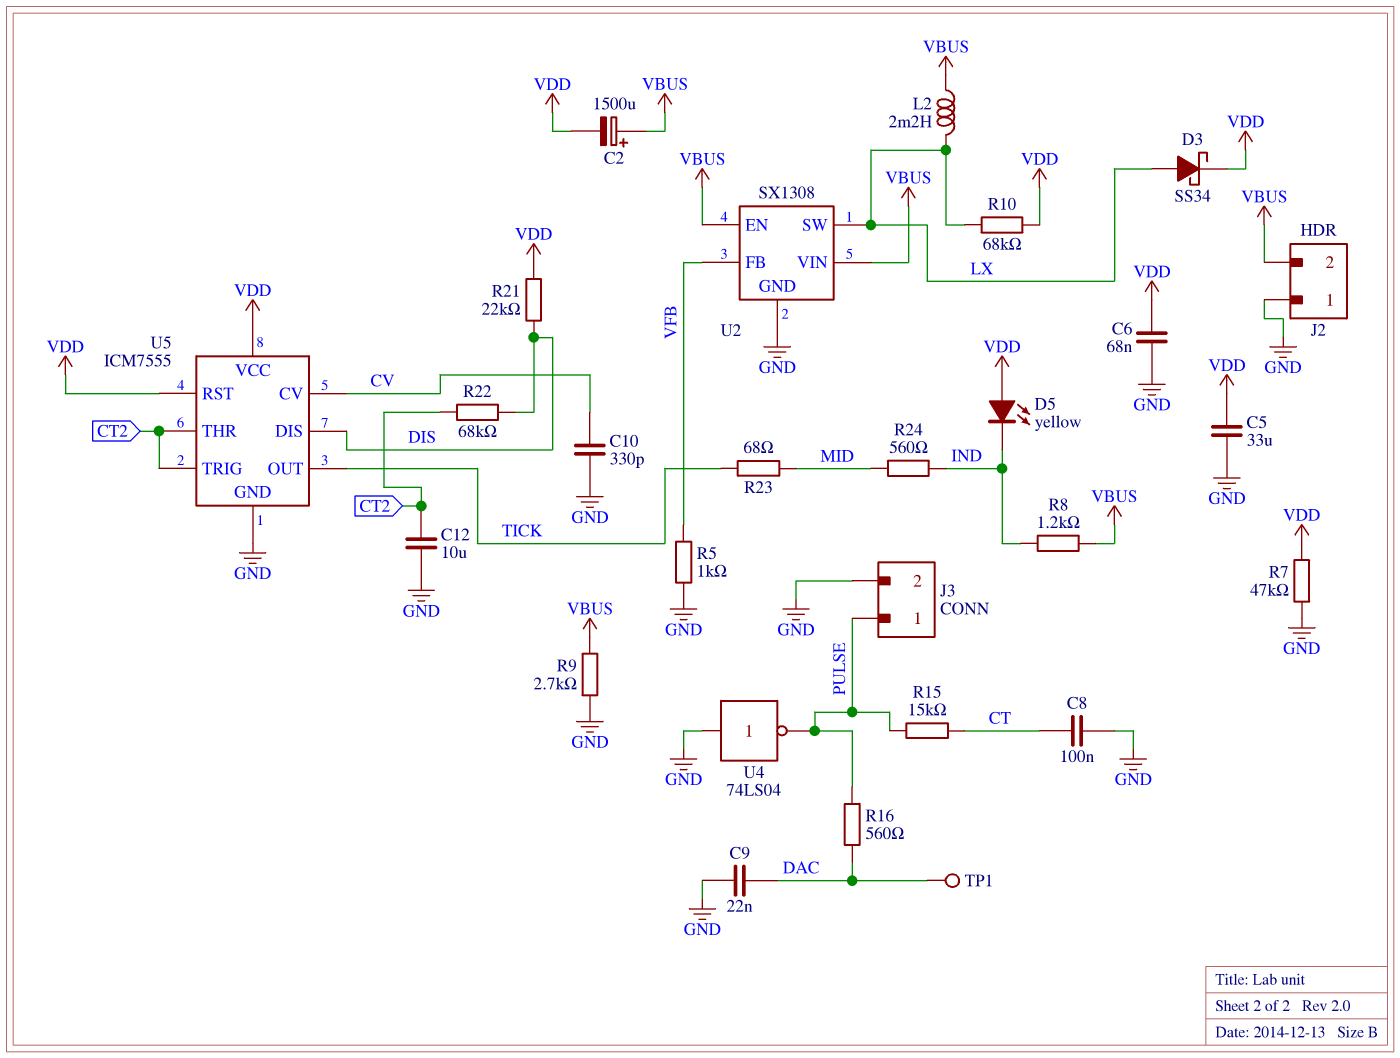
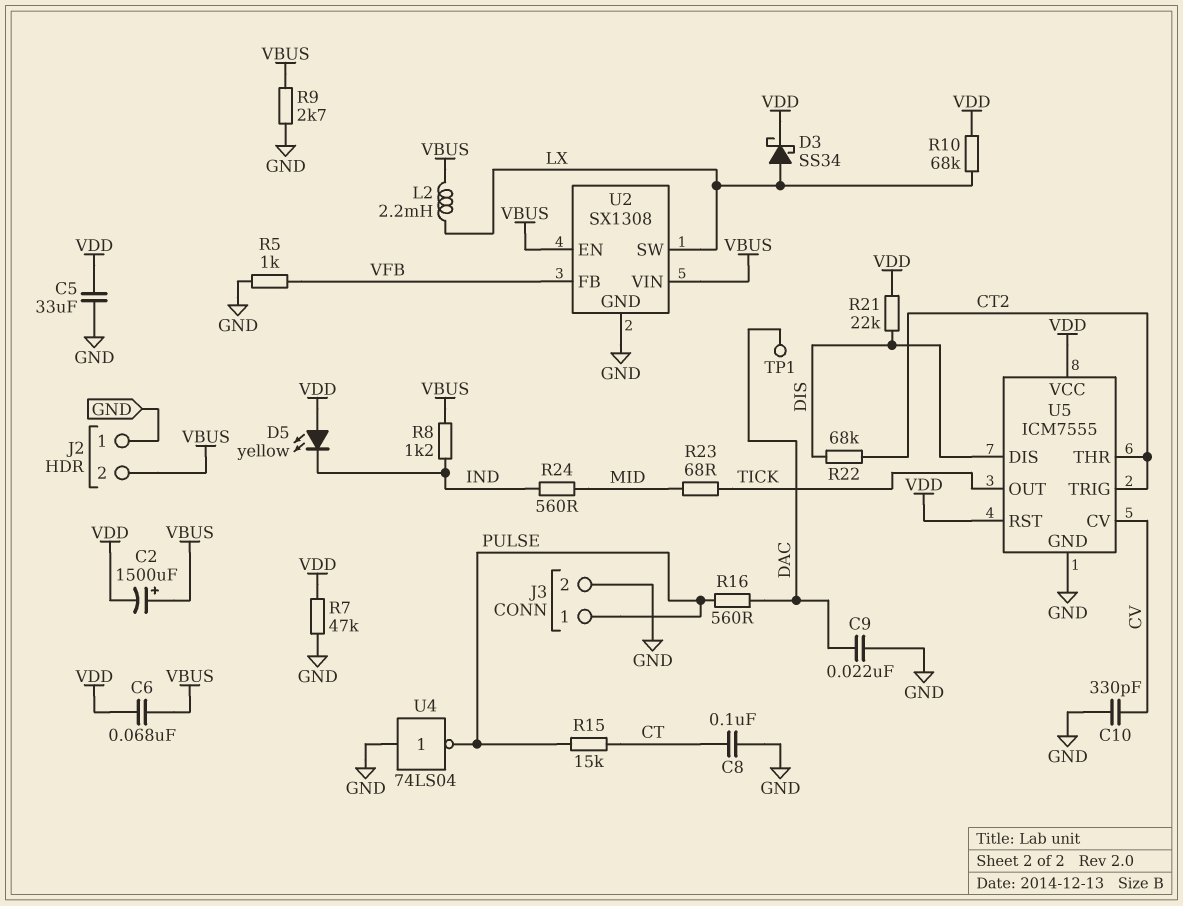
C6: 68nF (GND, VDD) -> 68nF (VBUS, VDD)
C12: 10uF (CT2, GND) -> none

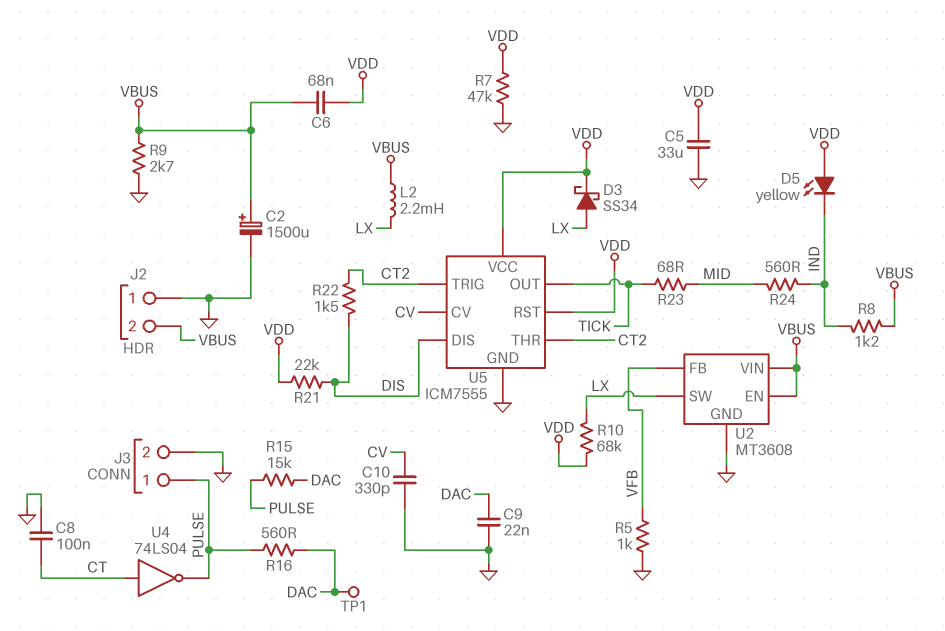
C2: 1500uF (plus VBUS, minus VDD) -> 1500uF (plus VBUS, minus GND)
R15: 15k (CT, PULSE) -> 15k (DAC, PULSE)
R22: 68k (CT2, DIS) -> 1.5k (CT2, DIS)
U2: SX1308 -> MT3608
U4: NOT 74LS04 (in GND, out PULSE) -> NOT 74LS04 (in CT, out PULSE)

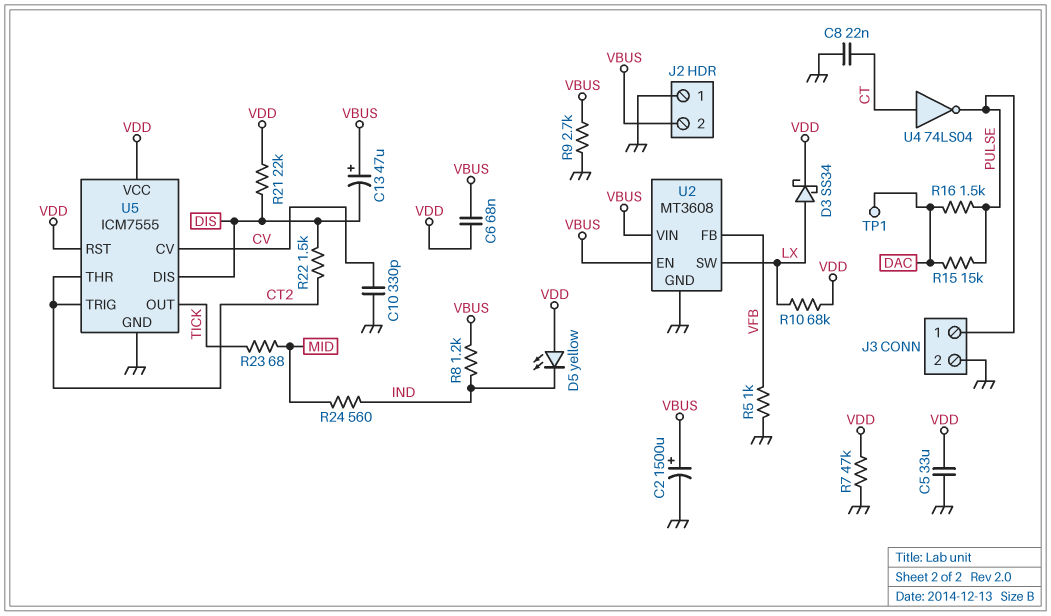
C8: 100nF (CT, GND) -> 22nF (CT, GND)
C9: 22nF (DAC, GND) -> none
C13: none -> 47uF (plus VBUS, minus DIS)
L2: 2.2mH (LX, VBUS) -> none
R16: 560 (DAC, PULSE) -> 1.5k (DAC, PULSE)

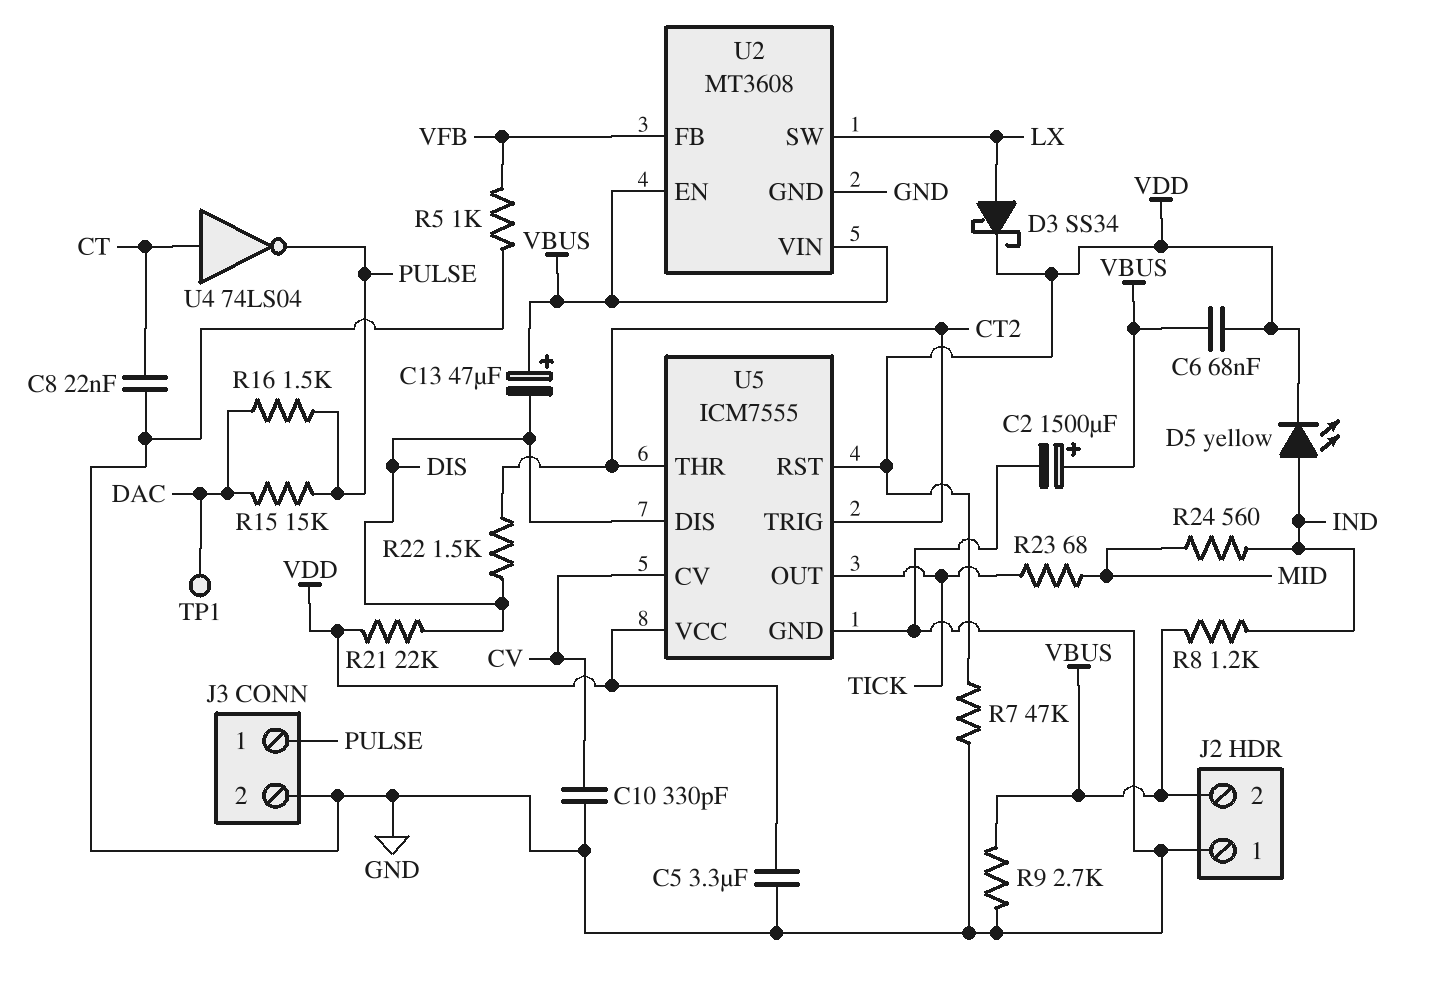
C5: 33uF (GND, VDD) -> 3.3uF (GND, VDD)
D5: LED yellow (A VDD, K IND) -> LED yellow (A IND, K VDD)
R10: 68k (LX, VDD) -> none

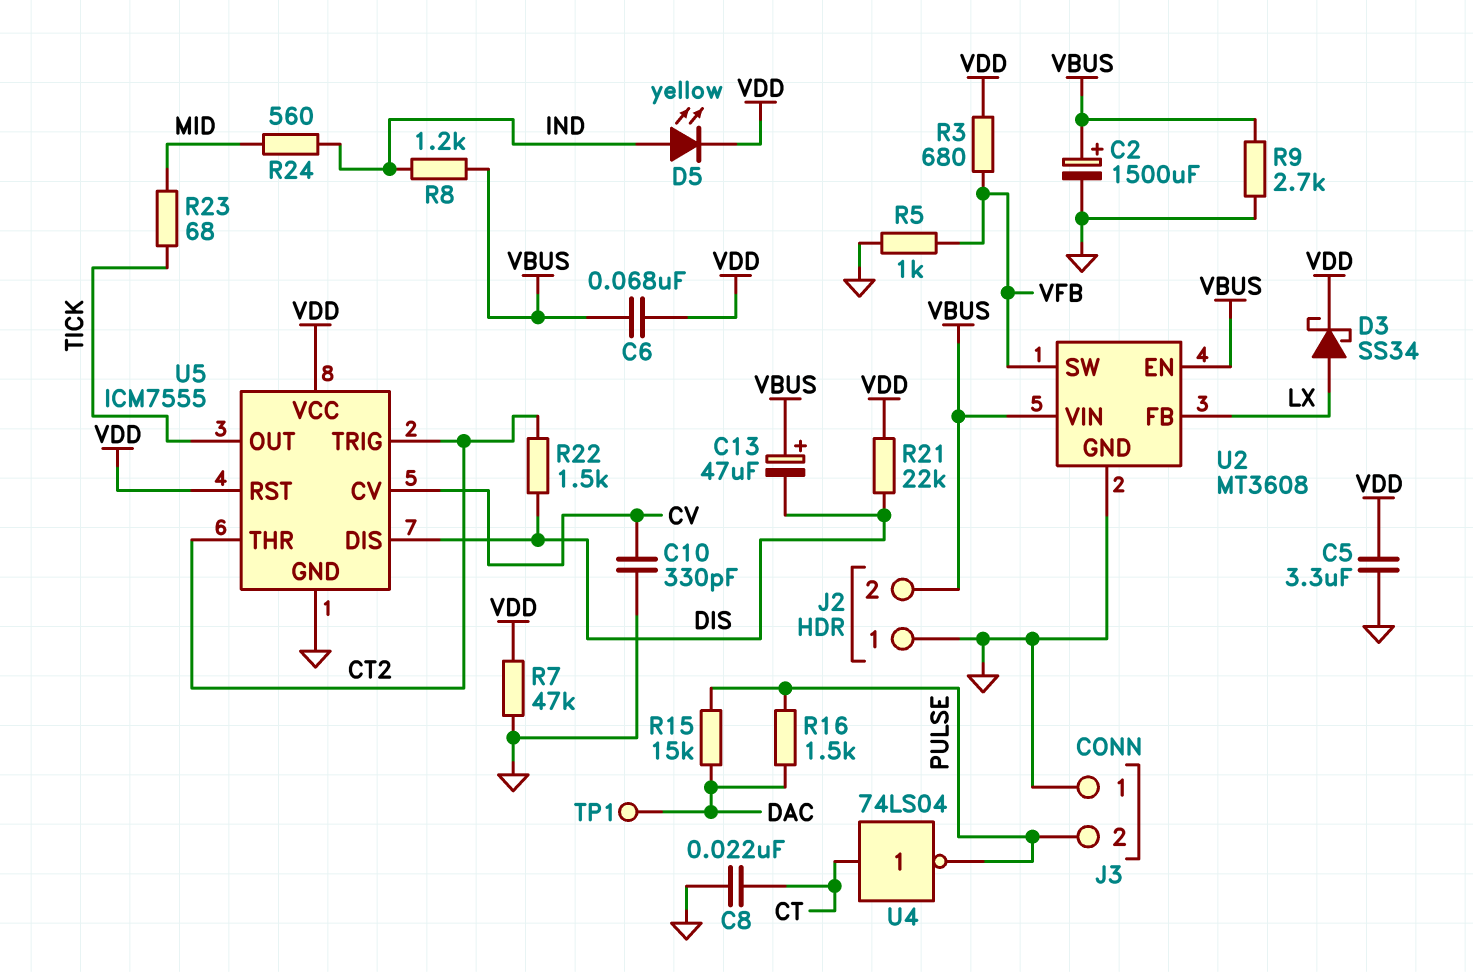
J3 pin 1: PULSE -> GND
J3 pin 2: GND -> PULSE
R3: none -> 680 (VDD, VFB)
U2 pin FB: VFB -> LX
U2 pin SW: LX -> VFB

